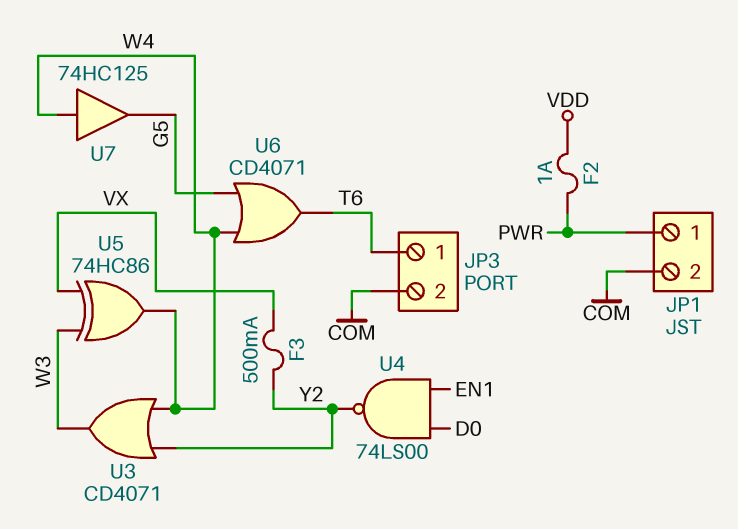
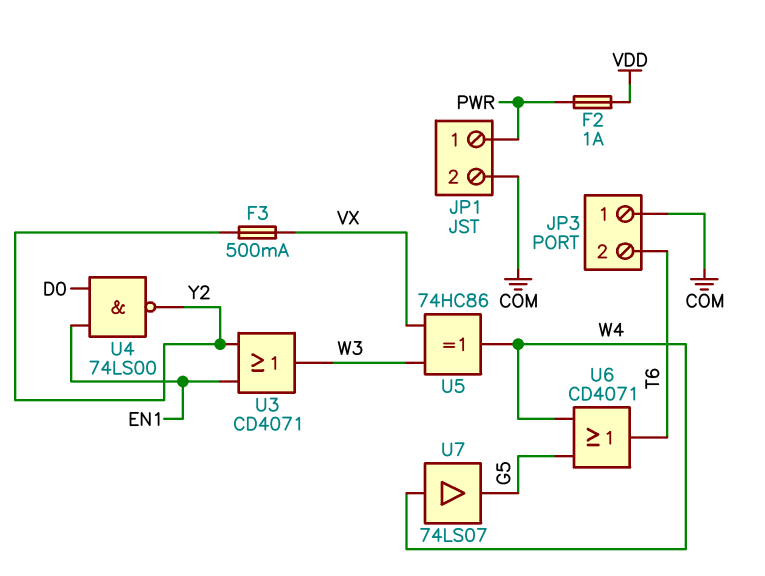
JP3 pin 1: T6 -> COM
JP3 pin 2: COM -> T6
U3: OR CD4071 (in W4, in Y2, out W3) -> OR CD4071 (in EN1, in Y2, out W3)
U7: buffer 74HC125 (in W4, out G5) -> buffer 74LS07 (in W4, out G5)

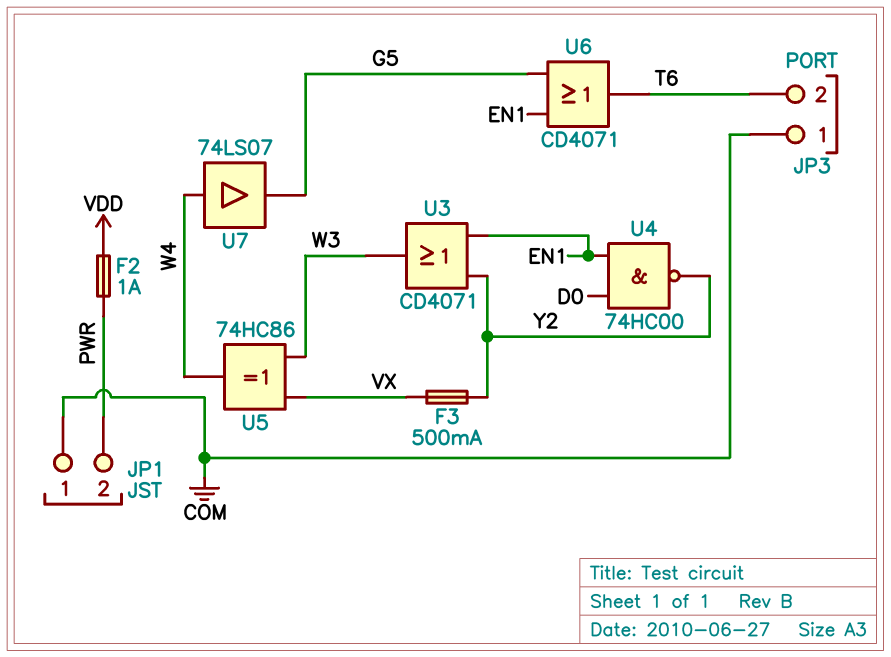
JP1 pin 1: PWR -> COM
JP1 pin 2: COM -> PWR
U4: NAND 74LS00 (in D0, in EN1, out Y2) -> NAND 74HC00 (in D0, in EN1, out Y2)
U6: OR CD4071 (in G5, in W4, out T6) -> OR CD4071 (in EN1, in G5, out T6)

